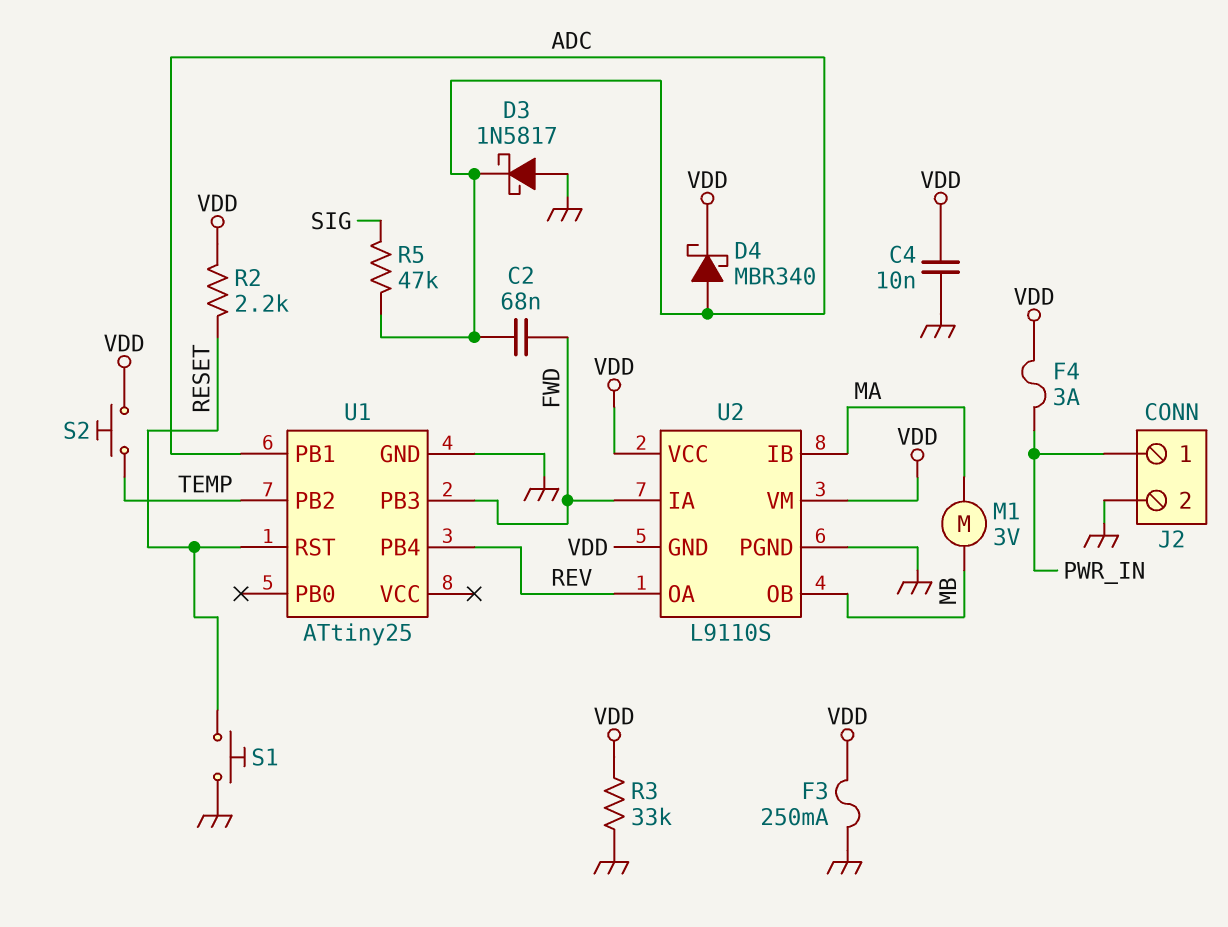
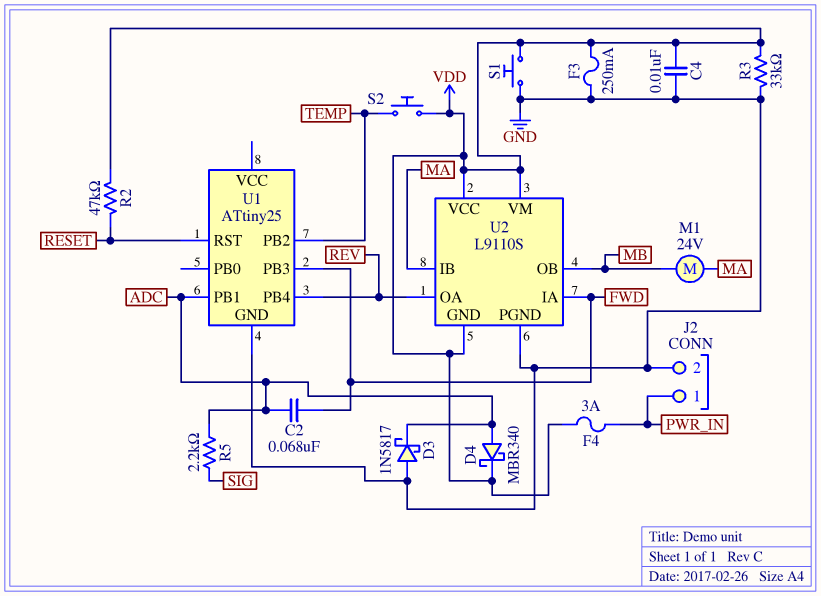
M1: motor 3V (MA, MB) -> motor 24V (MA, MB)
R2: 2.2k (RESET, VDD) -> 47k (RESET, VDD)
R5: 47k (ADC, SIG) -> 2.2k (ADC, SIG)
S1: button (GND, RESET) -> button (GND, VDD)

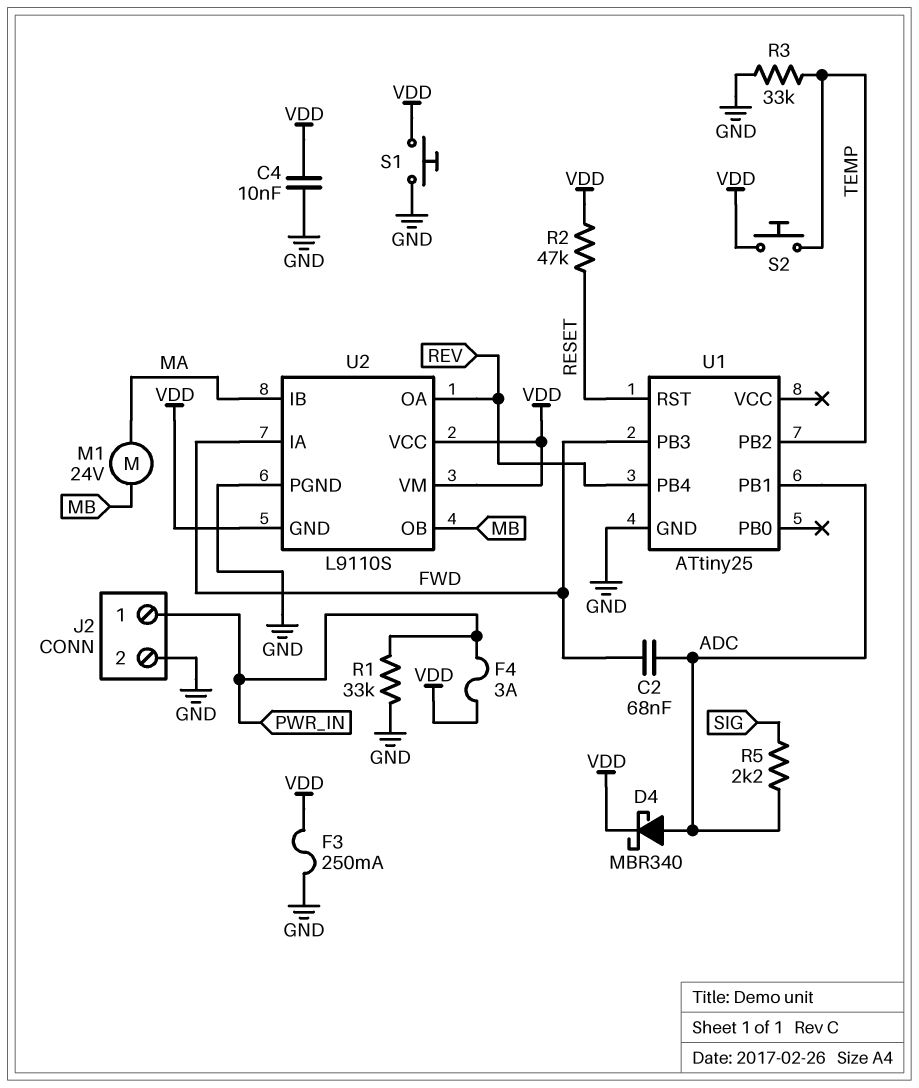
D3: schottky 1N5817 (A GND, K ADC) -> none
R1: none -> 33k (GND, PWR_IN)
R3: 33k (GND, VDD) -> 33k (GND, TEMP)

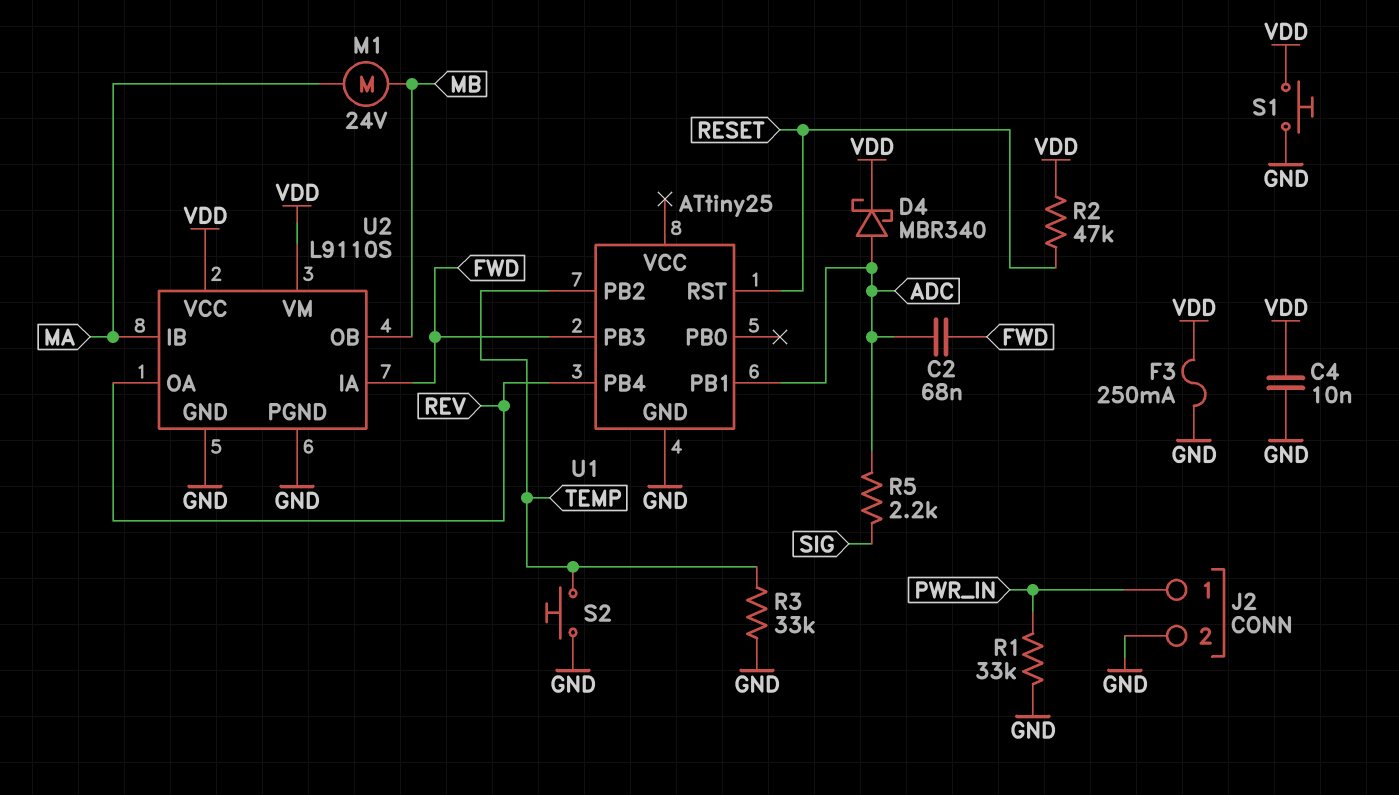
F4: 3A (PWR_IN, VDD) -> none
S2: button (TEMP, VDD) -> button (GND, TEMP)
U2 pin GND: VDD -> GND

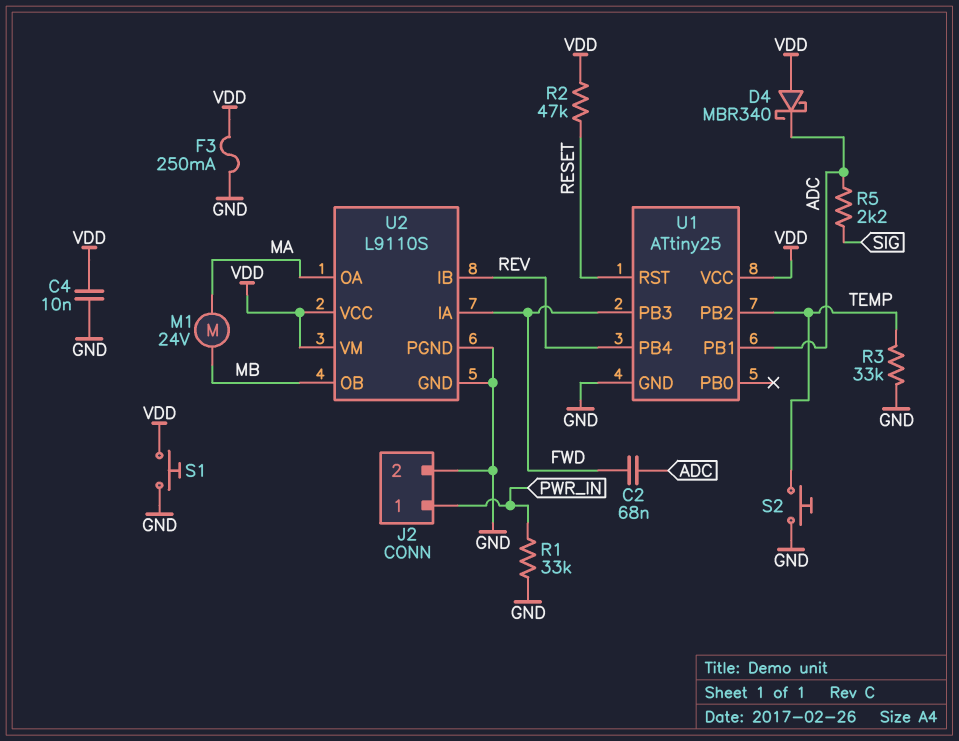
D4: schottky MBR340 (A ADC, K VDD) -> schottky MBR340 (A VDD, K ADC)
U1 pin VCC: none -> VDD
U2 pin IB: MA -> REV
U2 pin OA: REV -> MA

